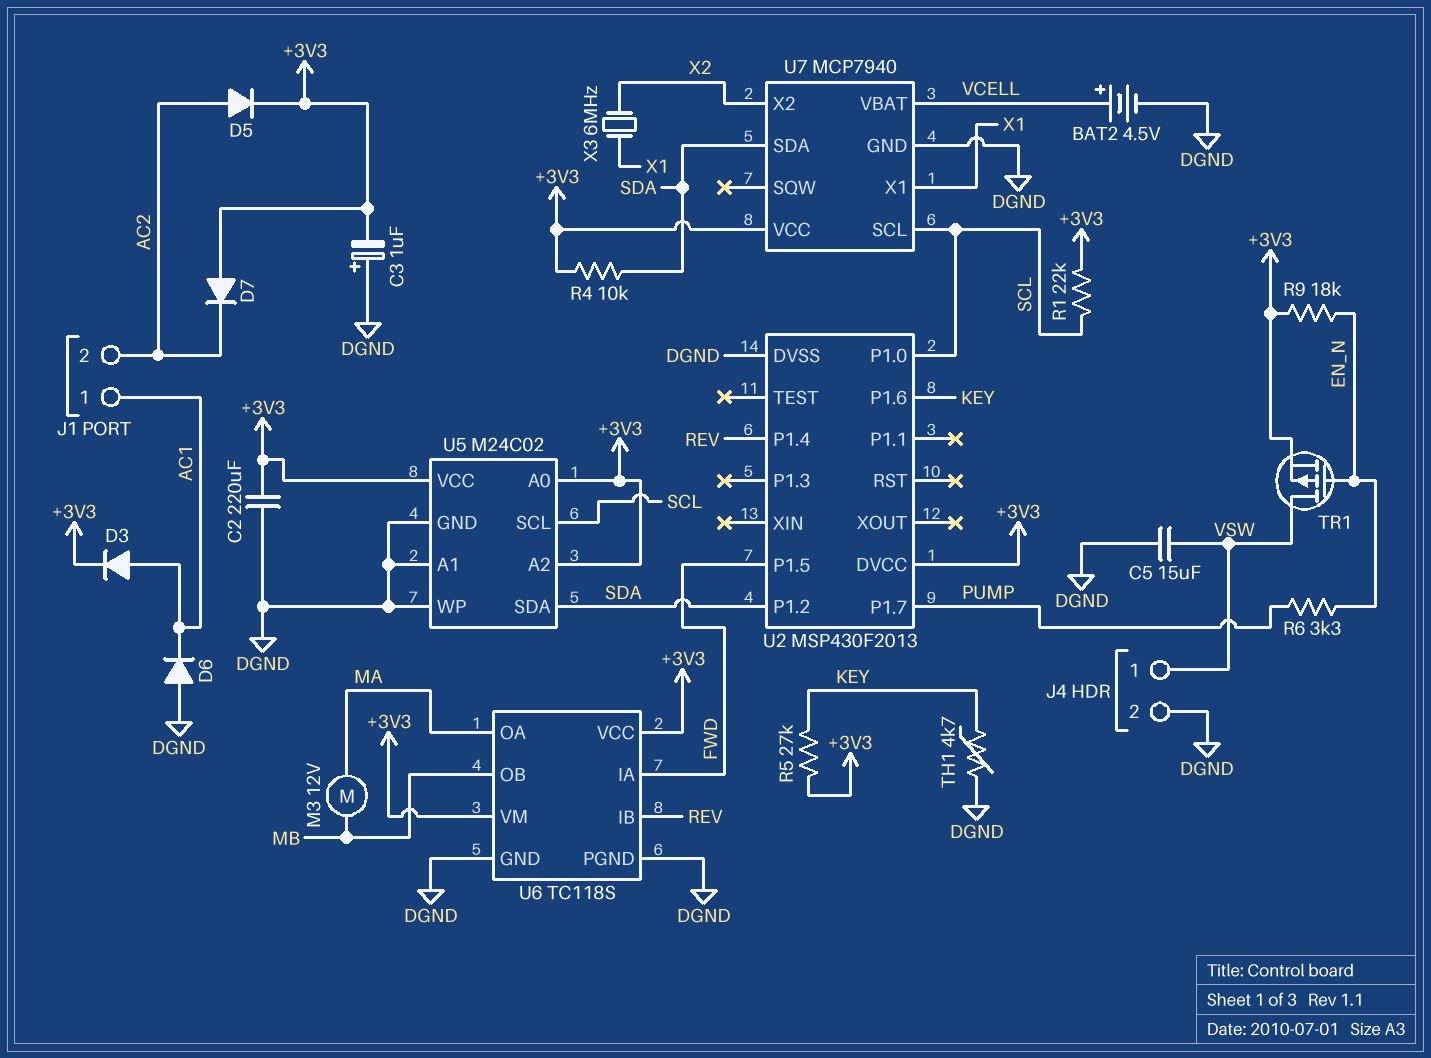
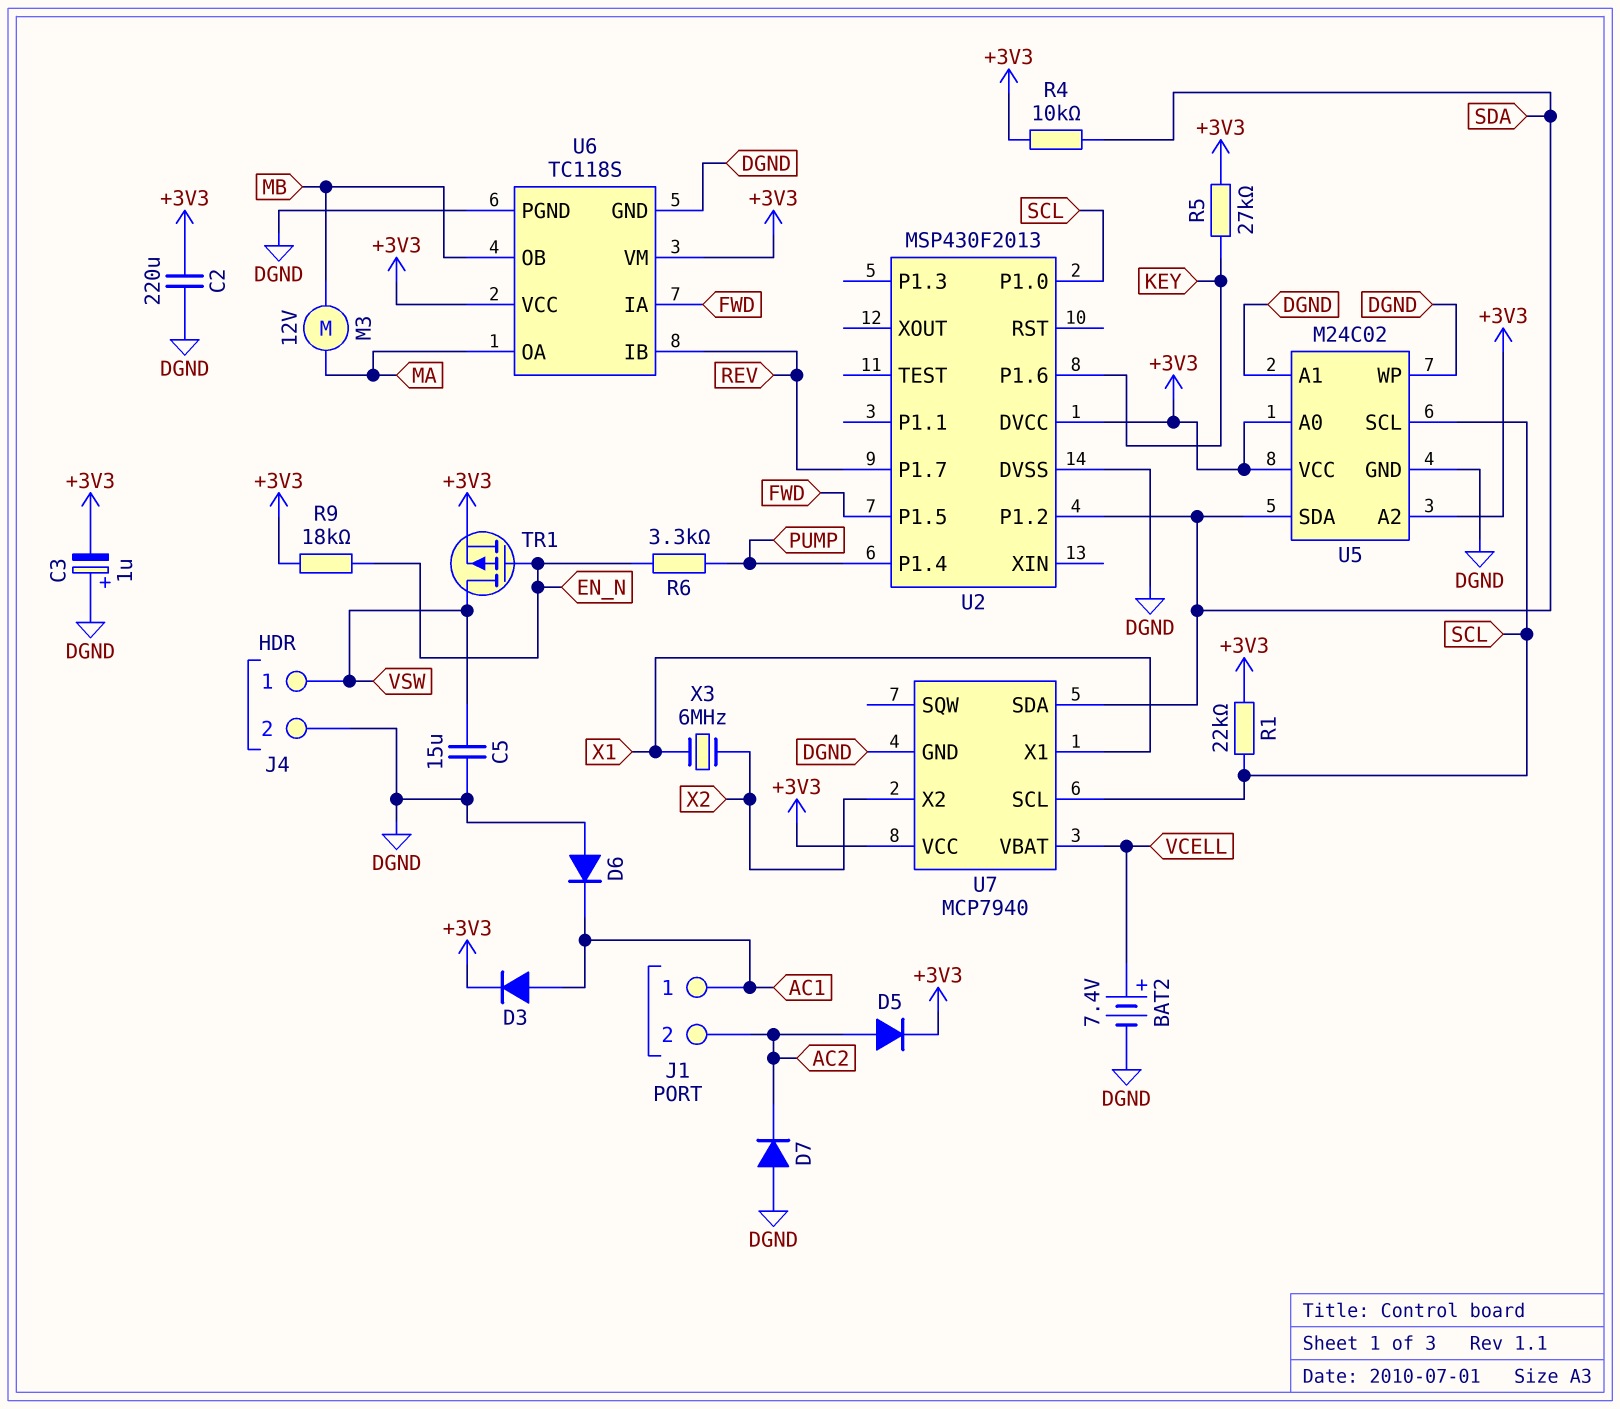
BAT2: 4.5V (plus VCELL, minus DGND) -> 7.4V (plus VCELL, minus DGND)
D7: diode (A +3V3, K AC2) -> diode (A DGND, K AC2)
TH1: 4.7k (DGND, KEY) -> none
U2 pin P1.4: REV -> PUMP
U2 pin P1.7: PUMP -> REV

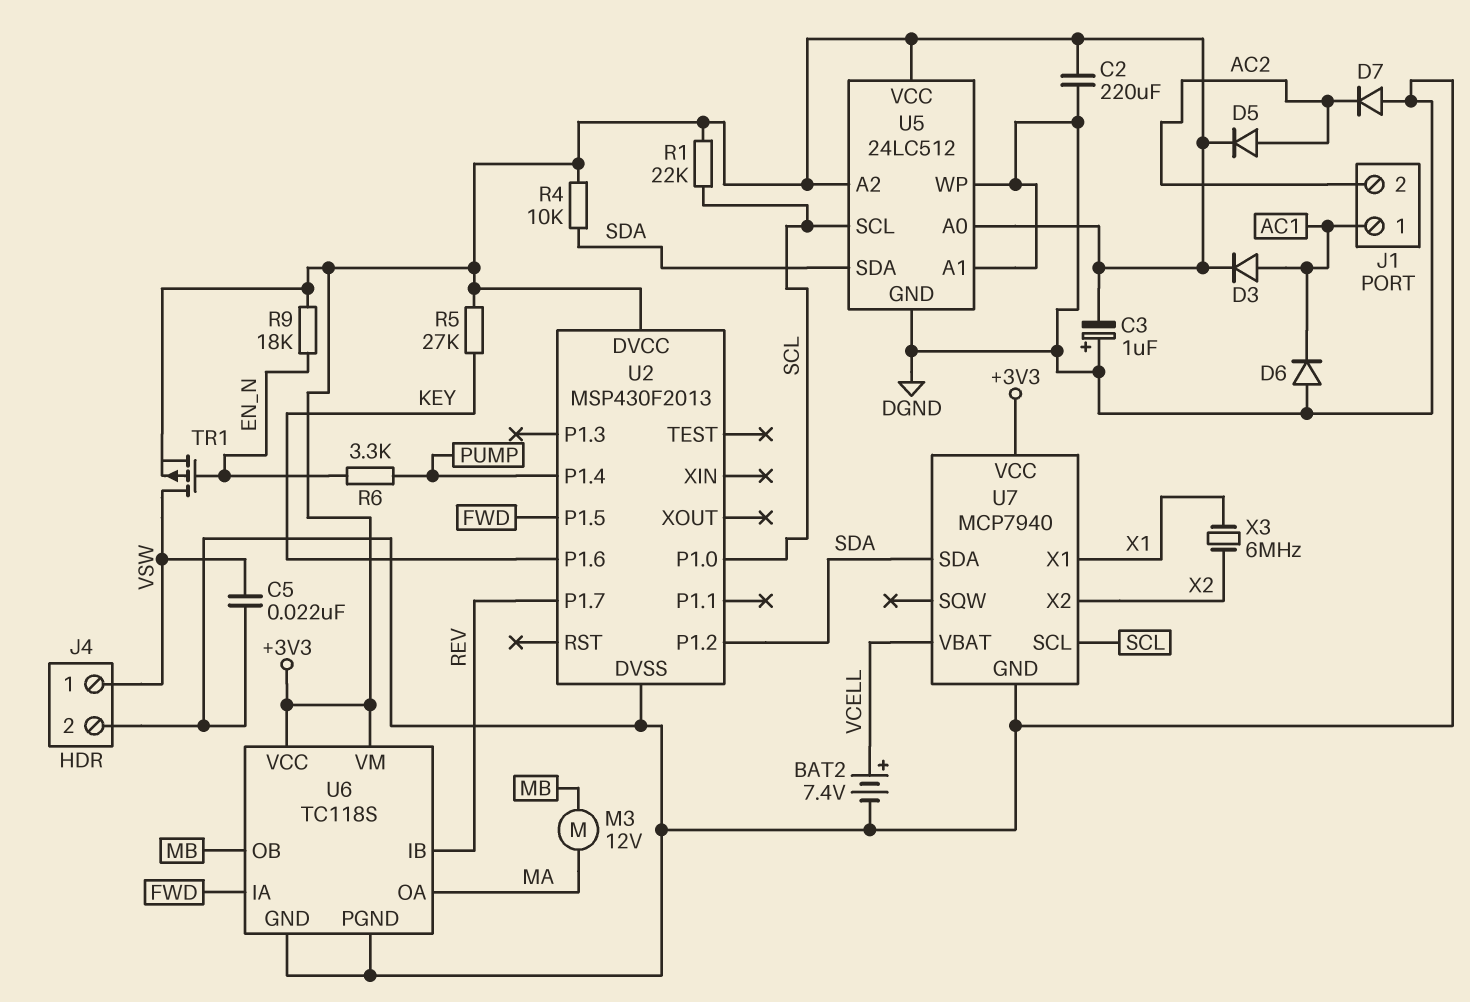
C5: 15uF (DGND, VSW) -> 22nF (DGND, VSW)
U5: M24C02 -> 24LC512

